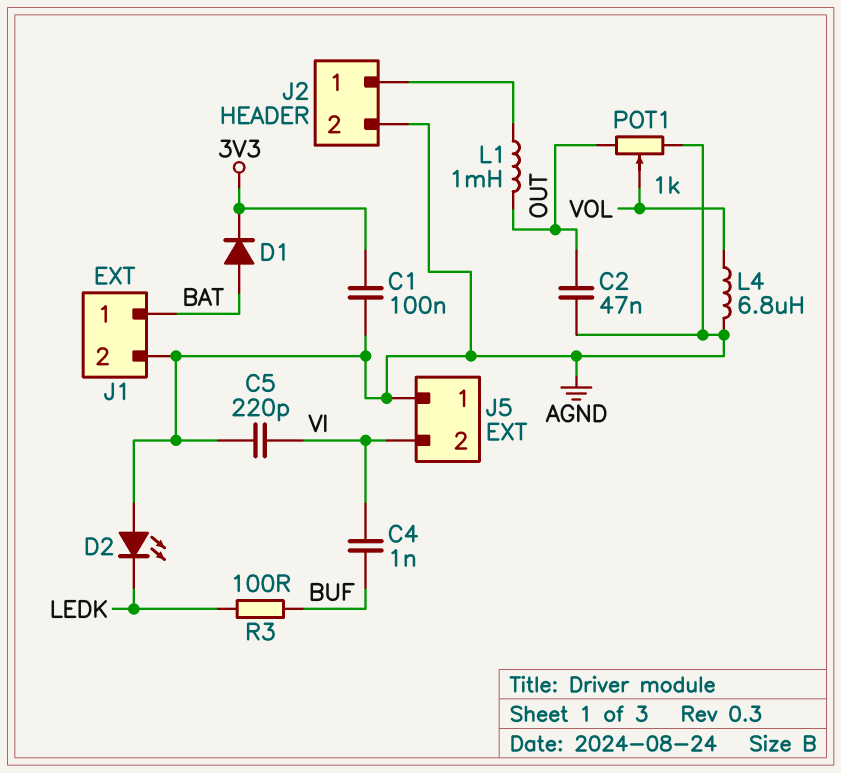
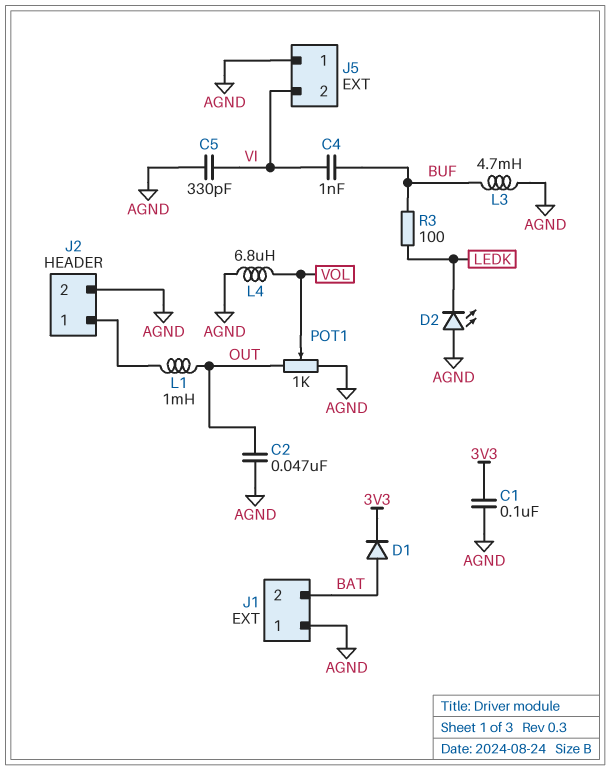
C5: 220pF (AGND, VI) -> 330pF (AGND, VI)
J1 pin 1: BAT -> AGND
J1 pin 2: AGND -> BAT
L3: none -> 4.7mH (AGND, BUF)

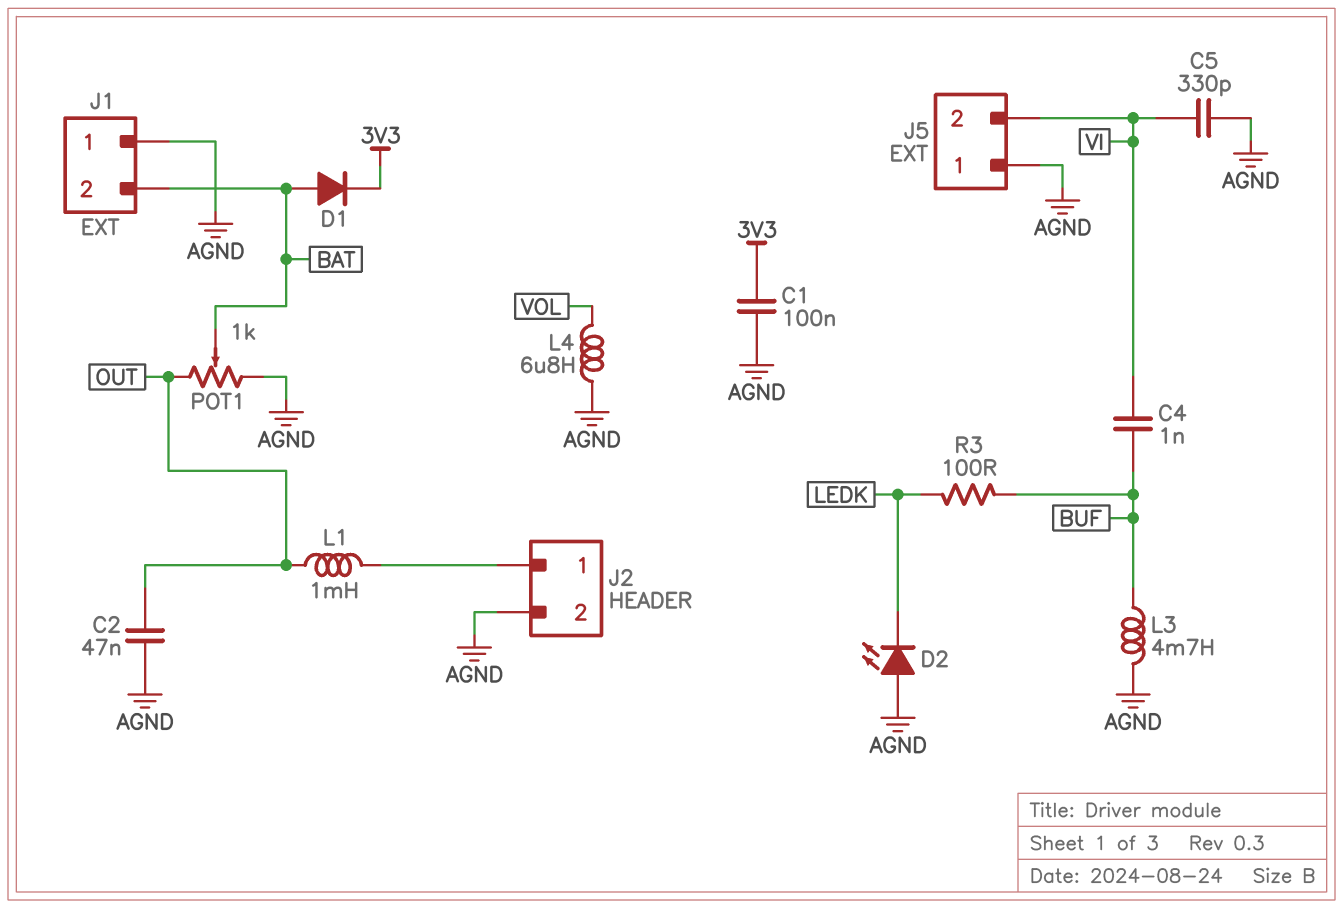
POT1: 1k (AGND, OUT, wiper VOL) -> 1k (AGND, OUT, wiper BAT)

